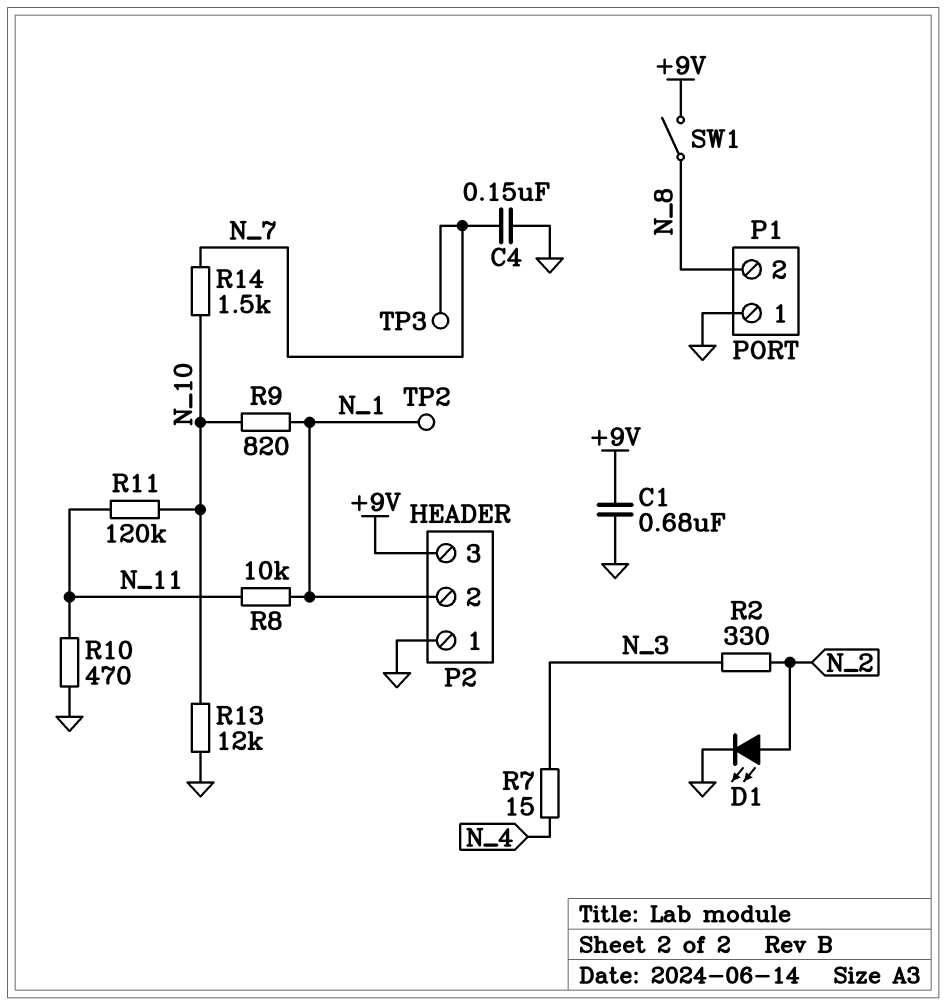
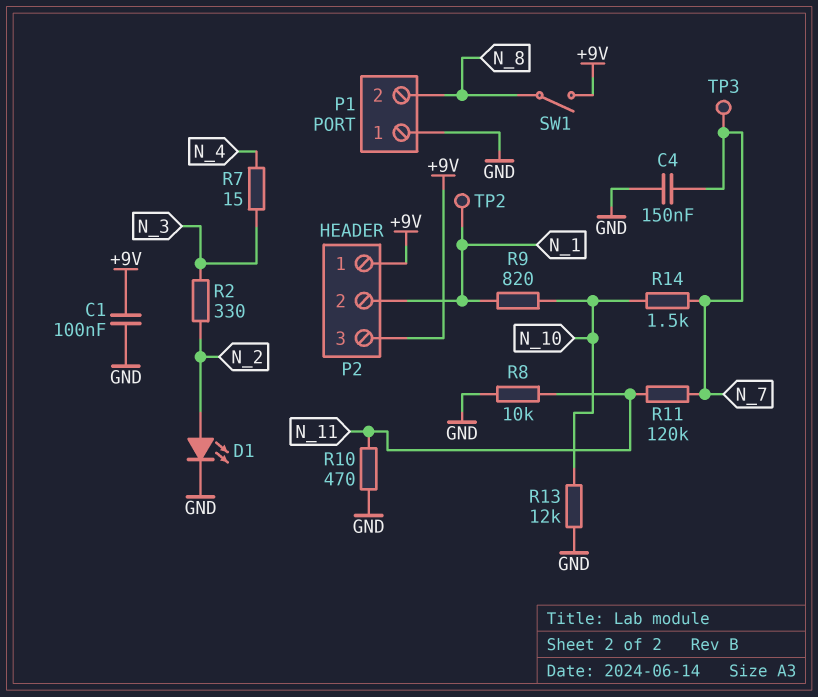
C1: 680nF (+9V, GND) -> 100nF (+9V, GND)
P2 pin 1: GND -> +9V
R8: 10k (N_1, N_11) -> 10k (GND, N_11)
R11: 120k (N_10, N_11) -> 120k (N_7, N_11)

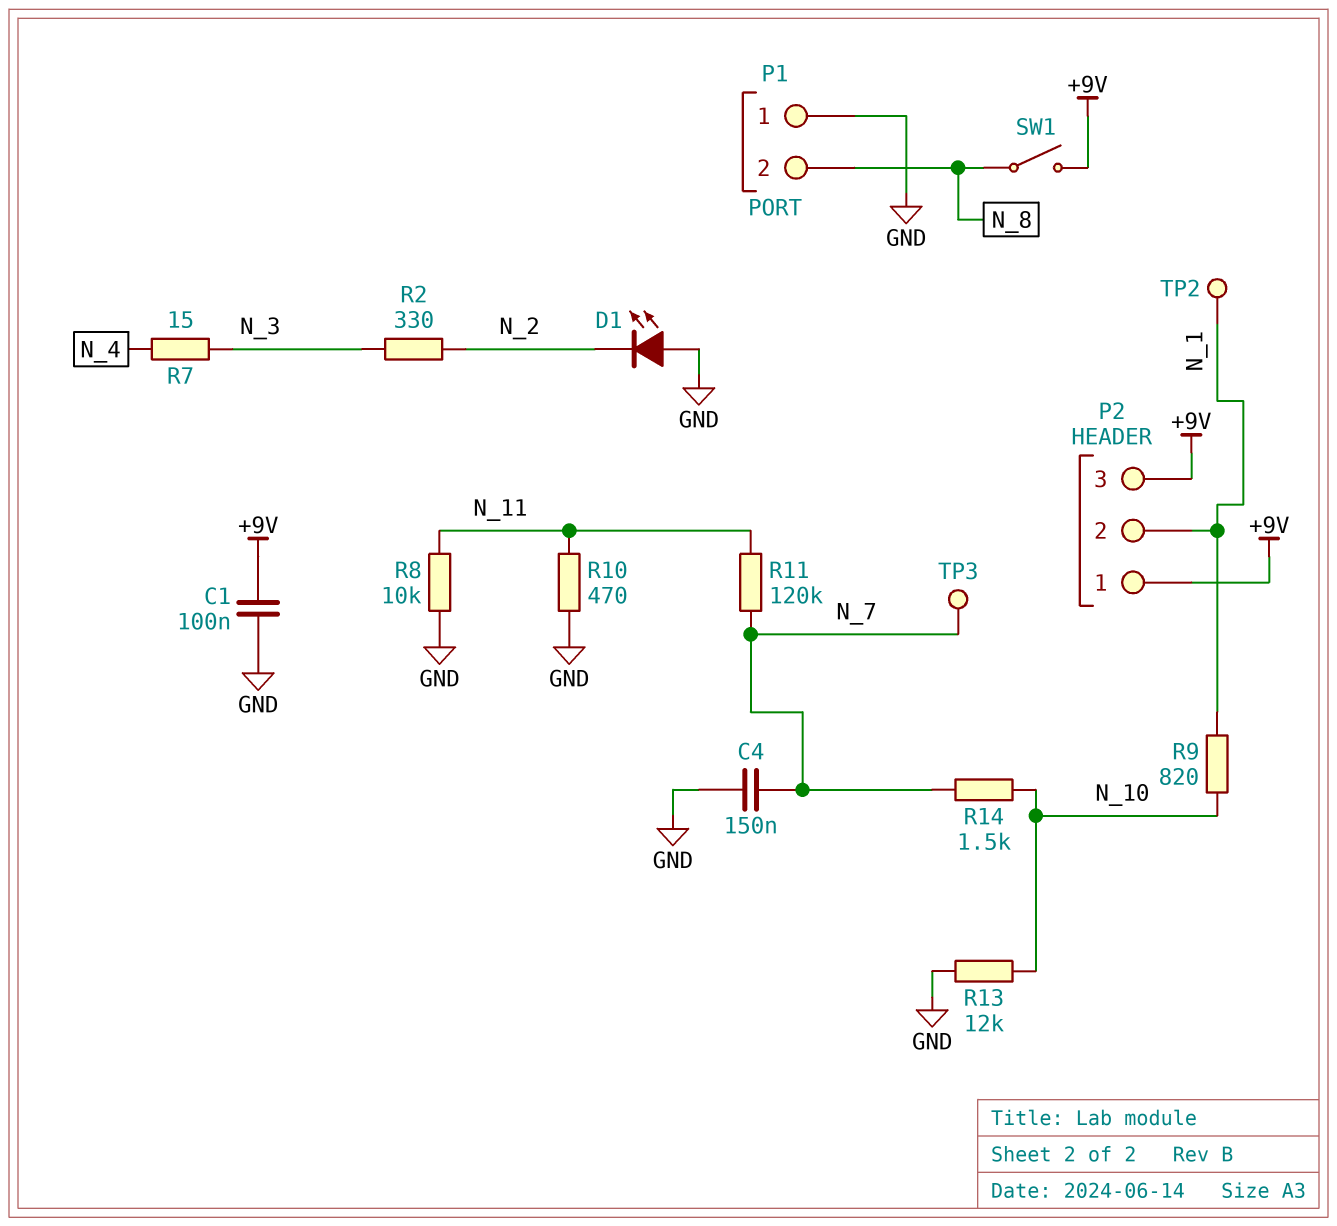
D1: LED (A N_2, K GND) -> LED (A GND, K N_2)

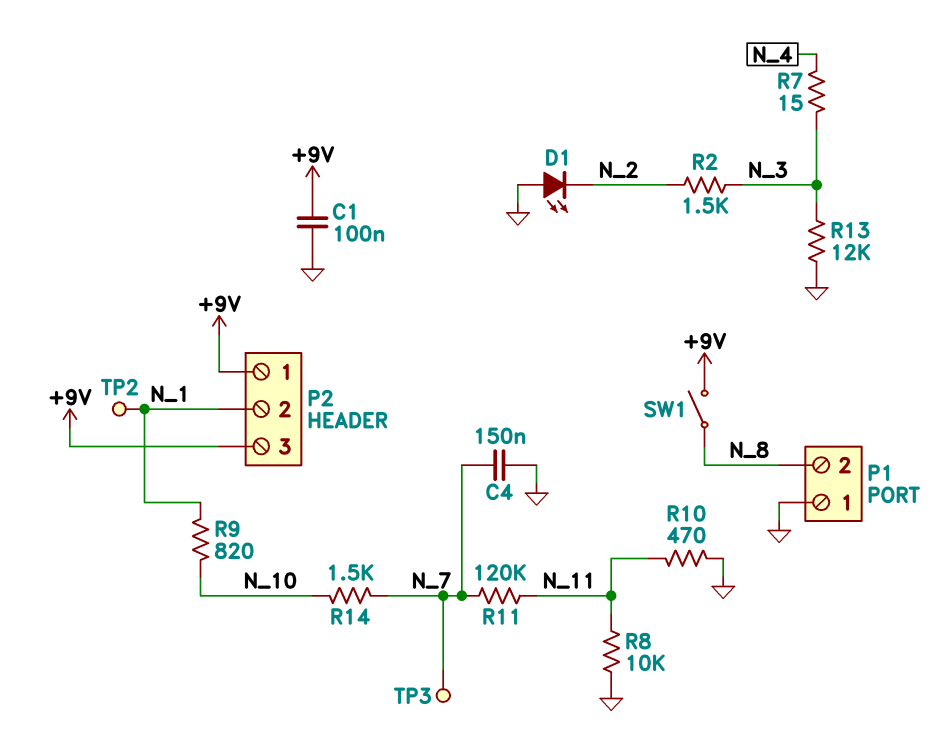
R2: 330 (N_2, N_3) -> 1.5k (N_2, N_3)
R13: 12k (GND, N_10) -> 12k (GND, N_3)

